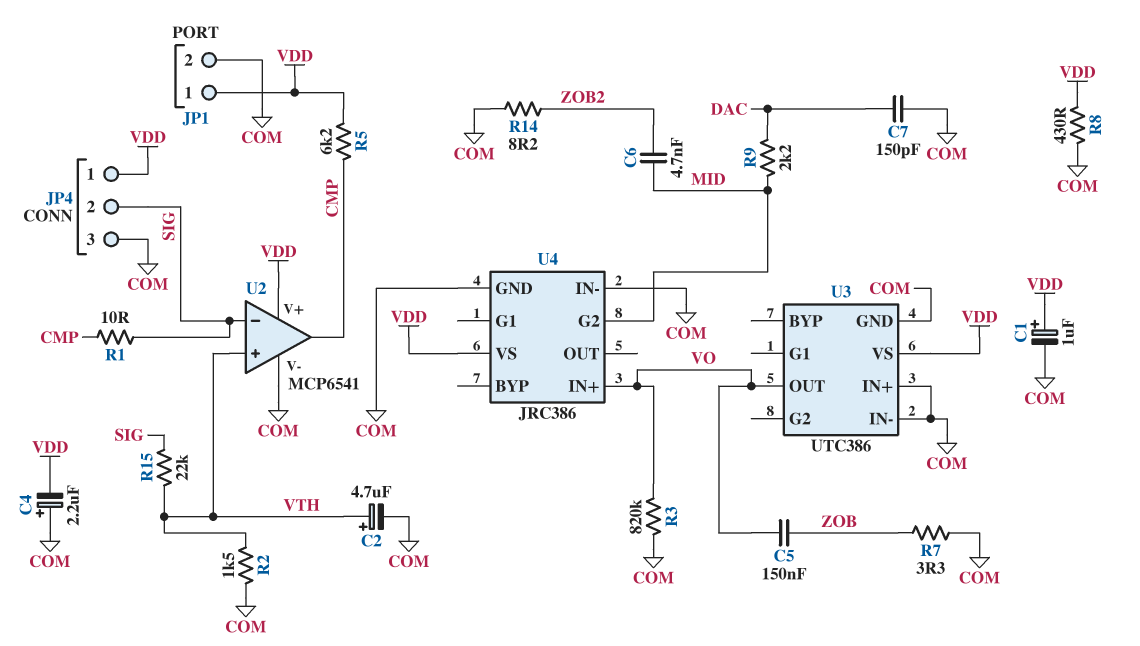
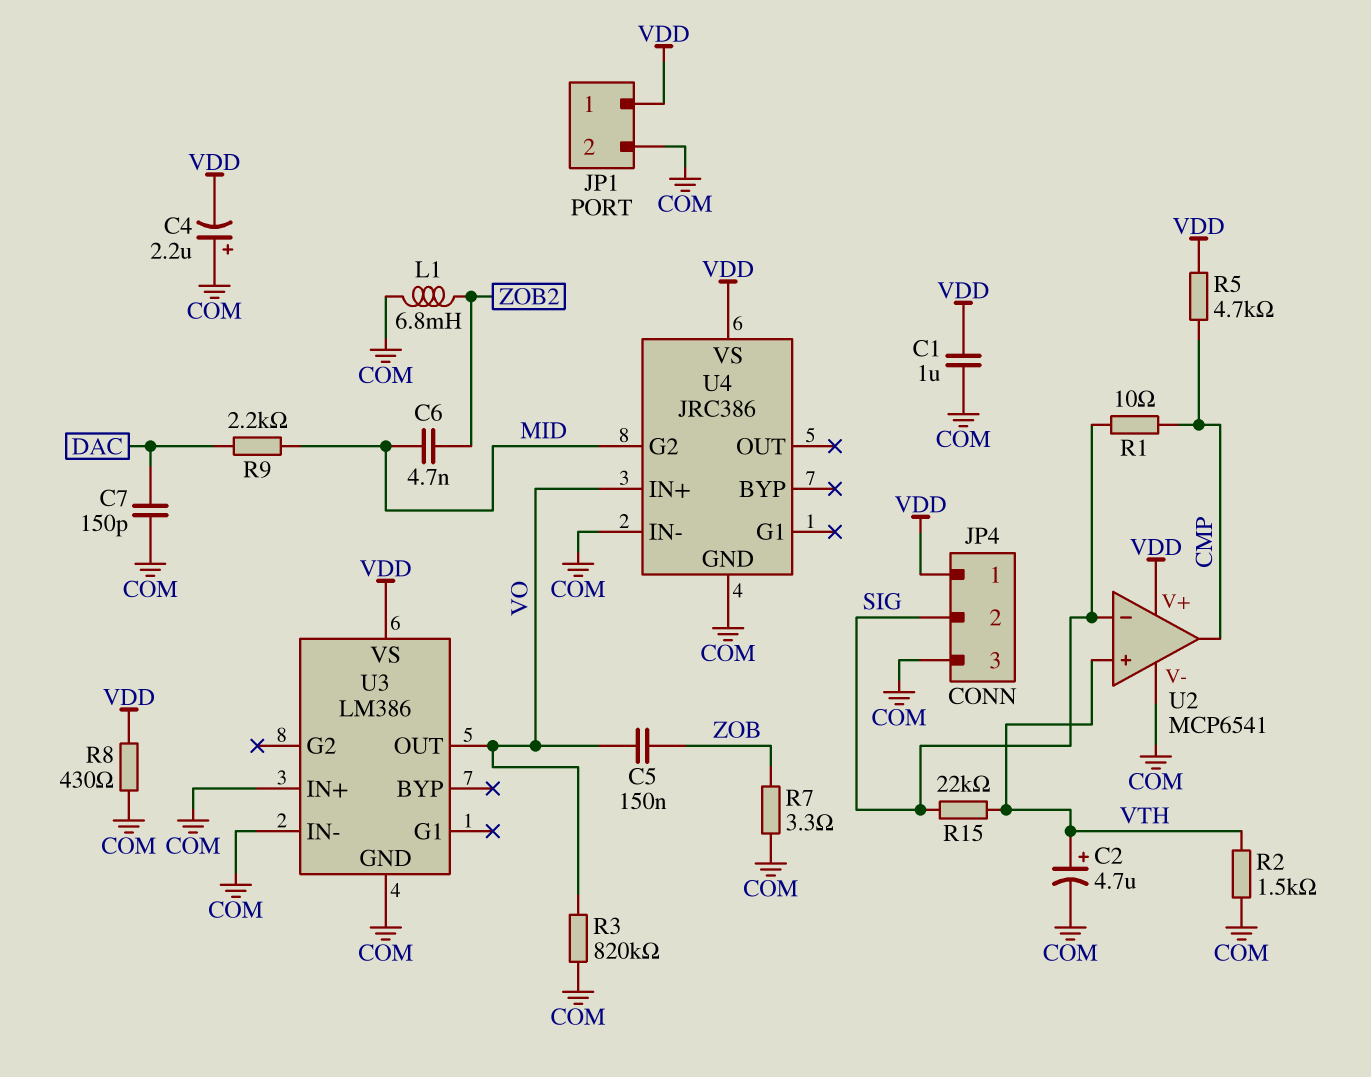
C1: 1uF (plus VDD, minus COM) -> 1uF (COM, VDD)
L1: none -> 6.8mH (COM, ZOB2)
R5: 6.2k (CMP, VDD) -> 4.7k (CMP, VDD)
R14: 8.2 (COM, ZOB2) -> none
U3: UTC386 -> LM386

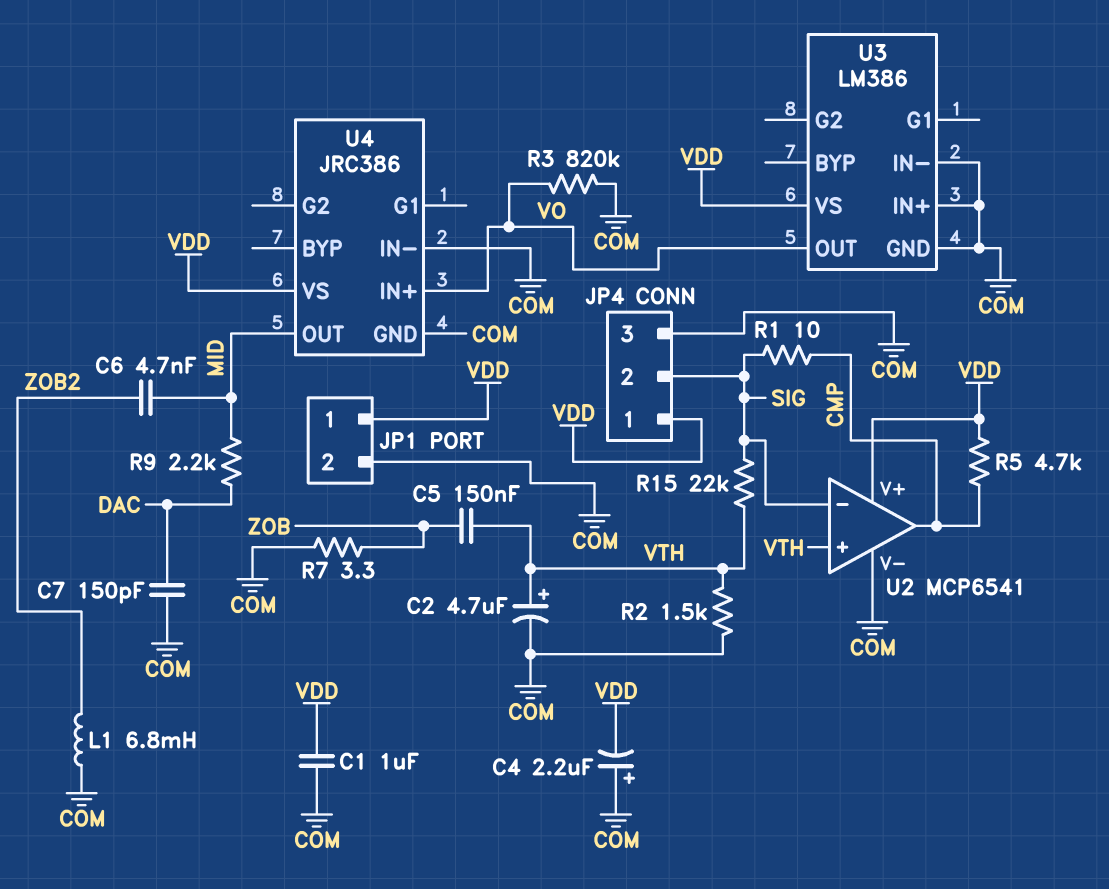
C5: 150nF (VO, ZOB) -> 150nF (VTH, ZOB)
R8: 430 (COM, VDD) -> none
U4 pin G2: MID -> none
U4 pin OUT: none -> MID

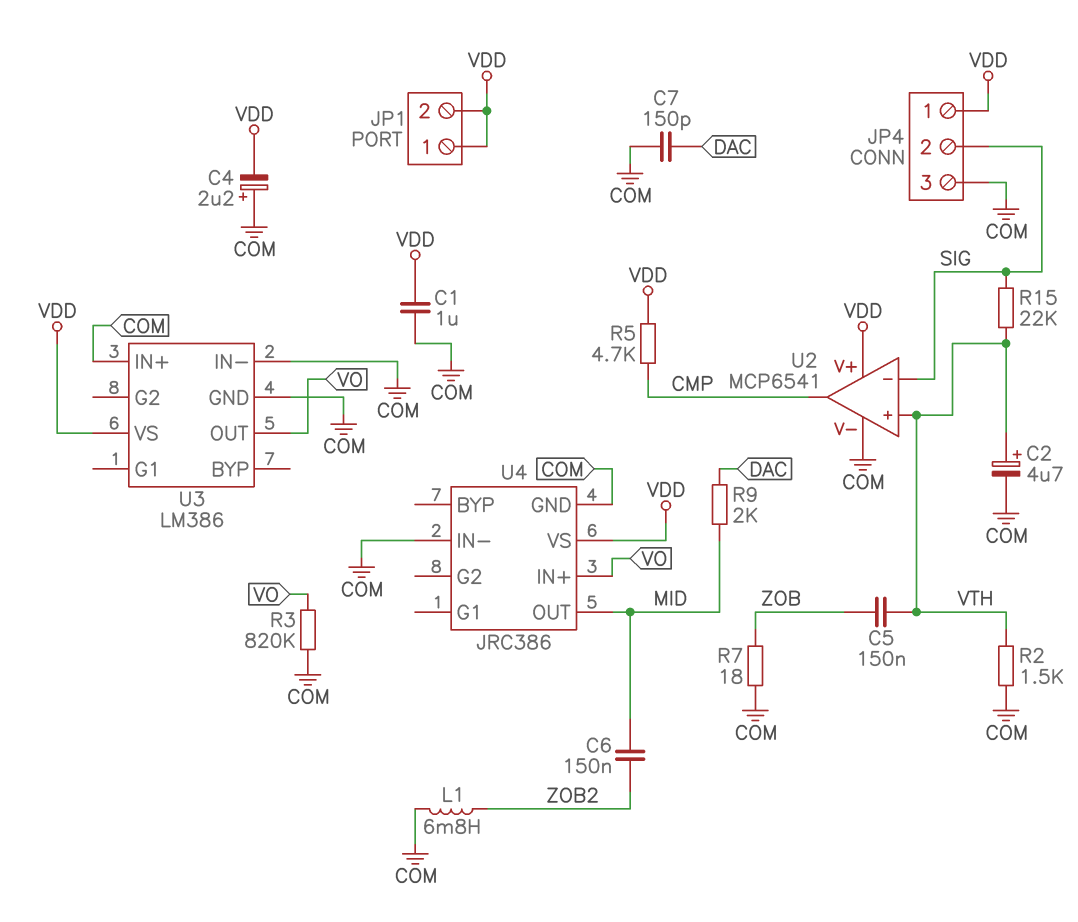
C6: 4.7nF (MID, ZOB2) -> 150nF (MID, ZOB2)
JP1 pin 2: COM -> VDD
R1: 10 (CMP, SIG) -> none
R7: 3.3 (COM, ZOB) -> 18 (COM, ZOB)
R9: 2.2k (DAC, MID) -> 2k (DAC, MID)

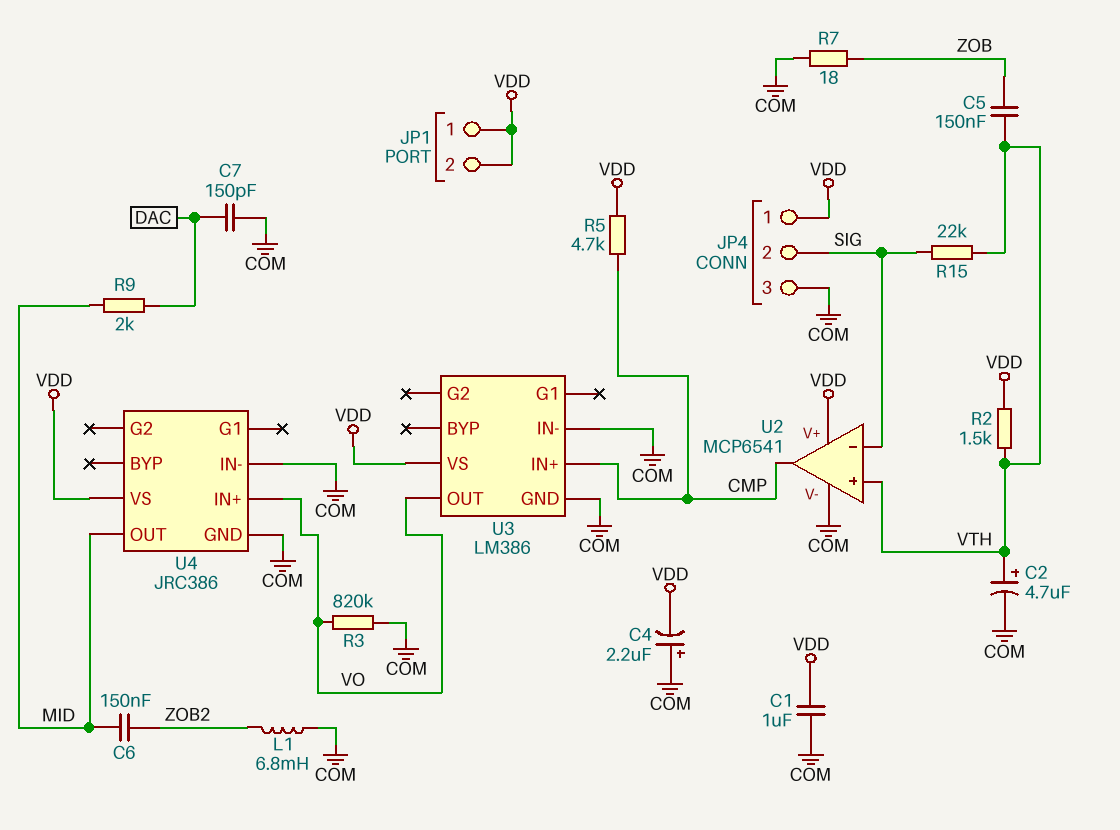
R2: 1.5k (COM, VTH) -> 1.5k (VDD, VTH)
U3 pin IN+: COM -> CMP

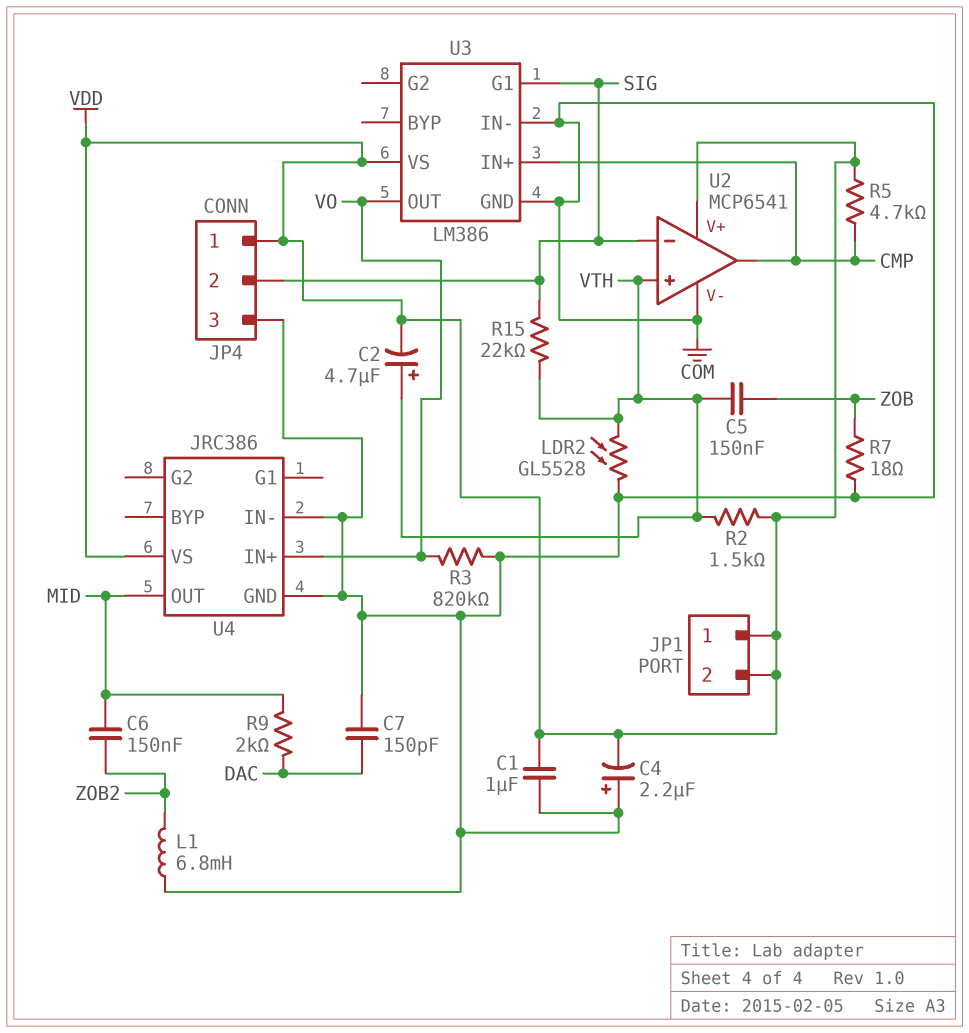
C2: 4.7uF (plus VTH, minus COM) -> 4.7uF (plus VTH, minus VDD)
LDR2: none -> GL5528 (COM, VTH)
U3 pin G1: none -> SIG

